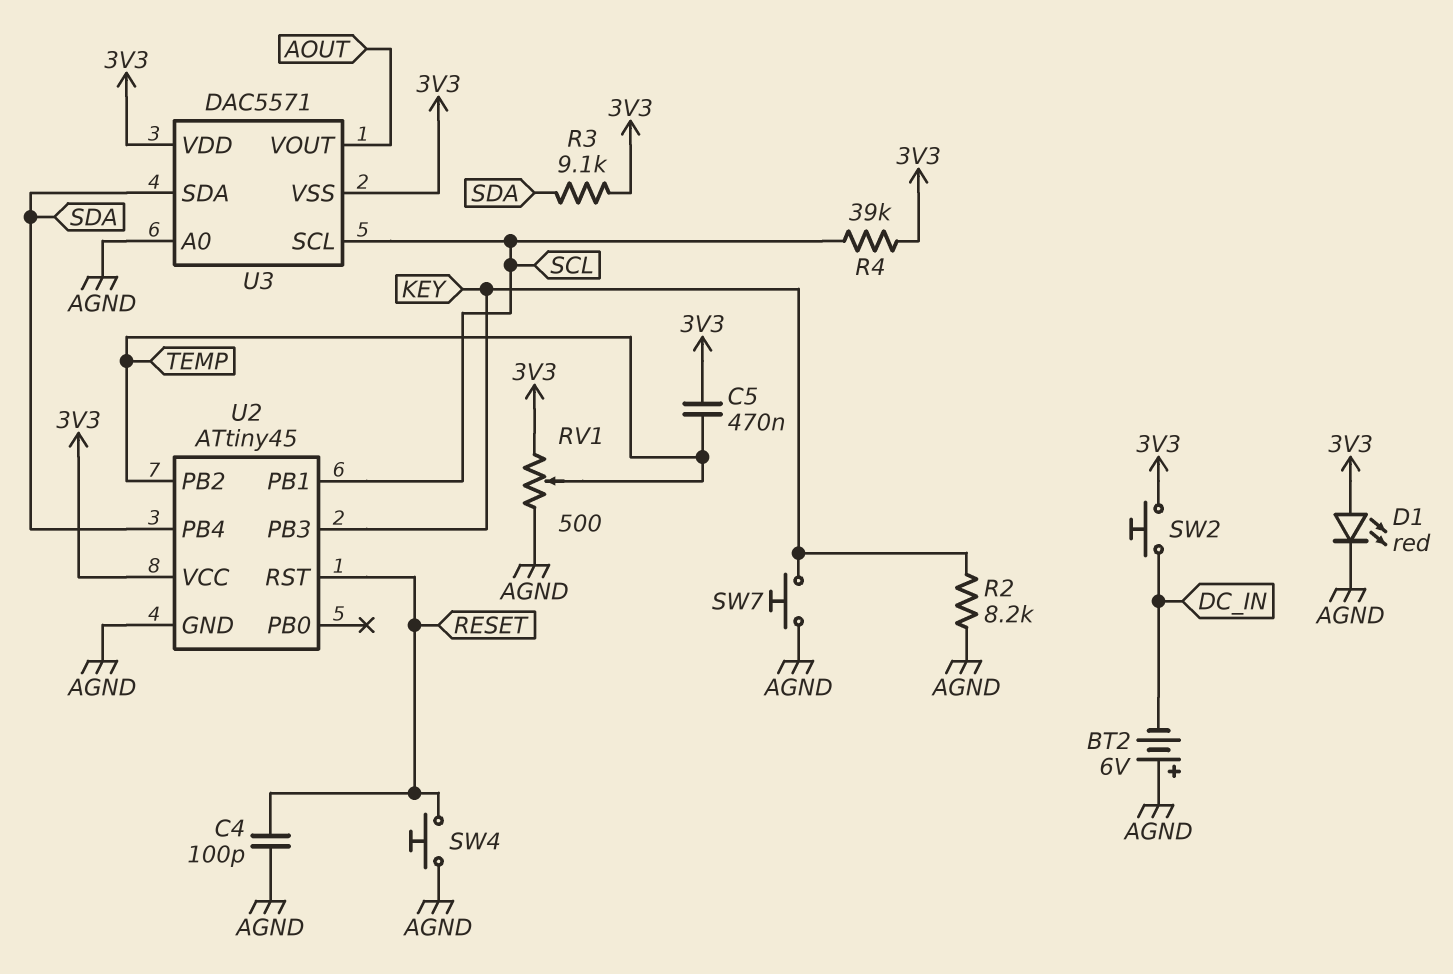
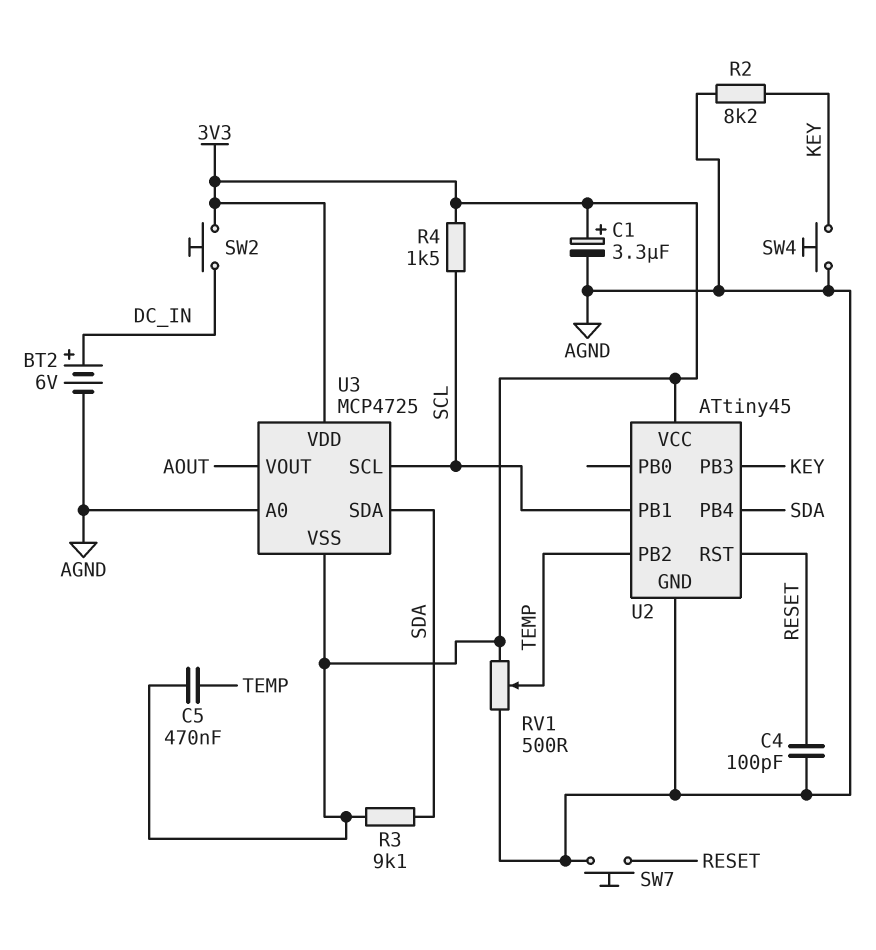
BT2: 6V (plus AGND, minus DC_IN) -> 6V (plus DC_IN, minus AGND)
C1: none -> 3.3uF (plus 3V3, minus AGND)
D1: LED red (A 3V3, K AGND) -> none
R4: 39k (3V3, SCL) -> 1.5k (3V3, SCL)
SW4: button (AGND, RESET) -> button (AGND, KEY)
SW7: button (AGND, KEY) -> button (AGND, RESET)
U3: DAC5571 -> MCP4725

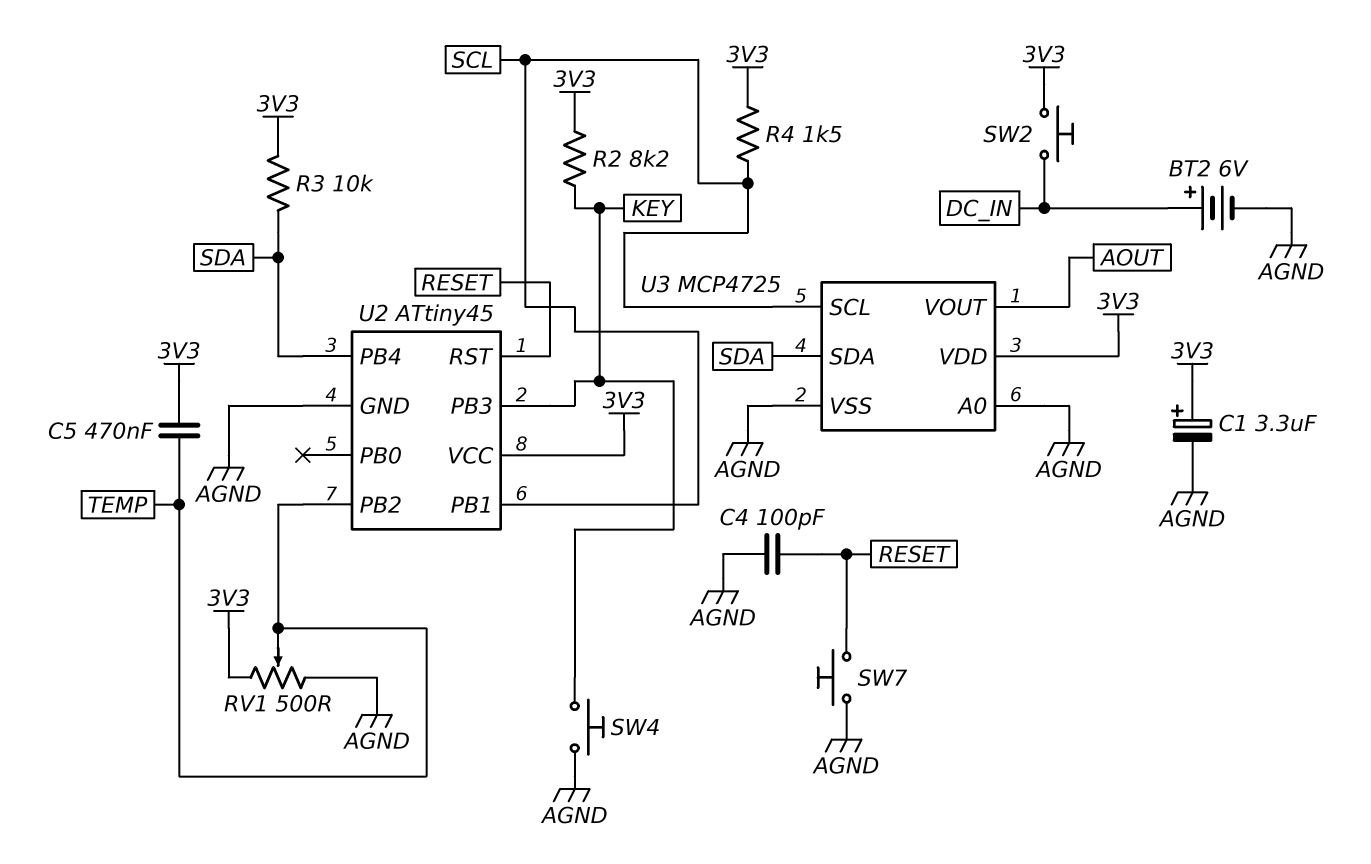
R2: 8.2k (AGND, KEY) -> 8.2k (3V3, KEY)
R3: 9.1k (3V3, SDA) -> 10k (3V3, SDA)
U3 pin VSS: 3V3 -> AGND

